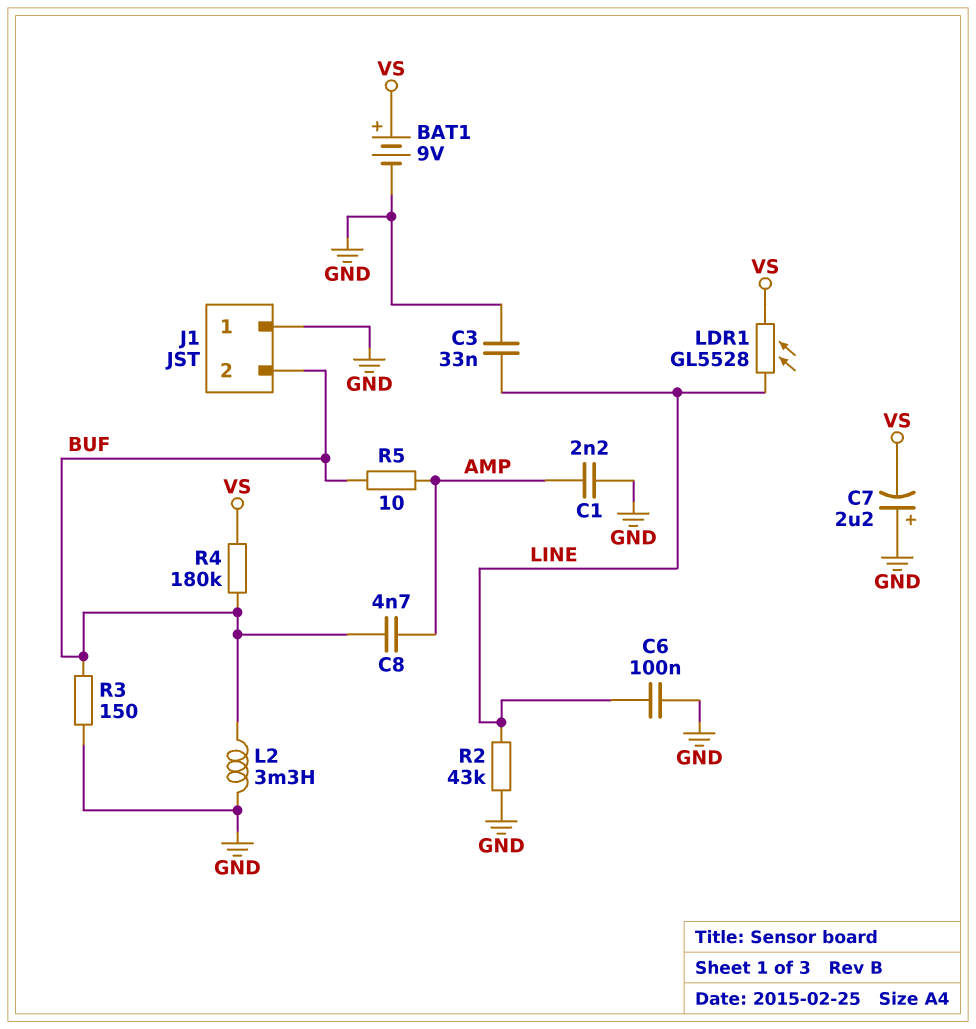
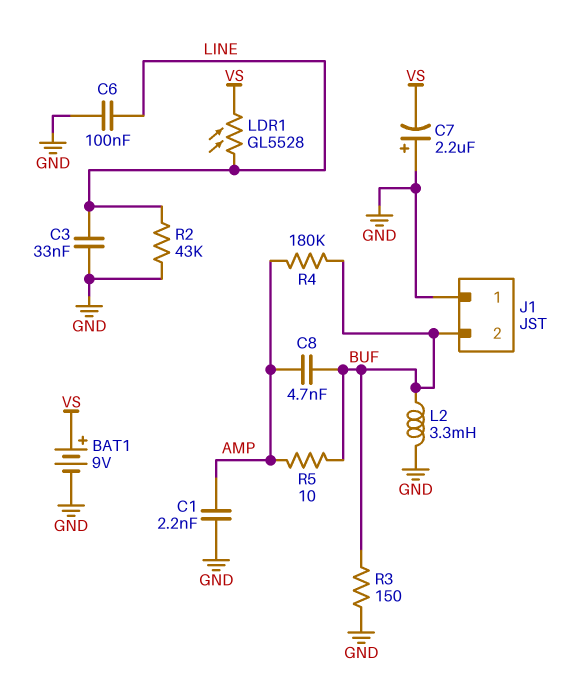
R4: 180k (BUF, VS) -> 180k (AMP, BUF)

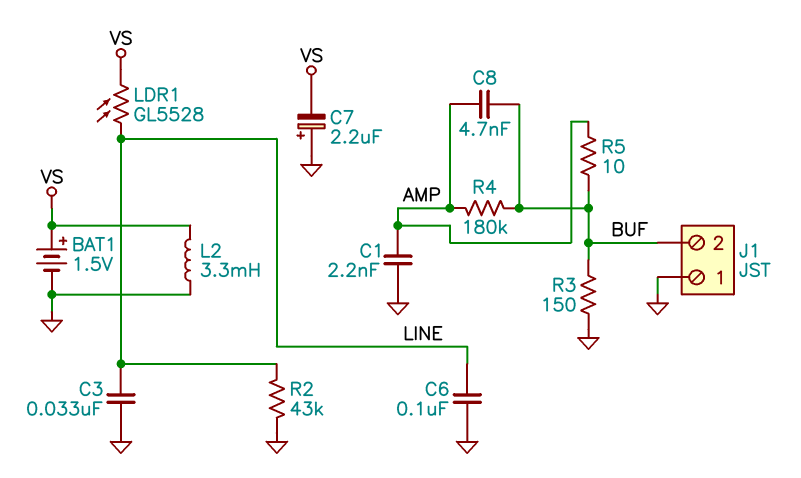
BAT1: 9V (plus VS, minus GND) -> 1.5V (plus VS, minus GND)
L2: 3.3mH (BUF, GND) -> 3.3mH (GND, VS)

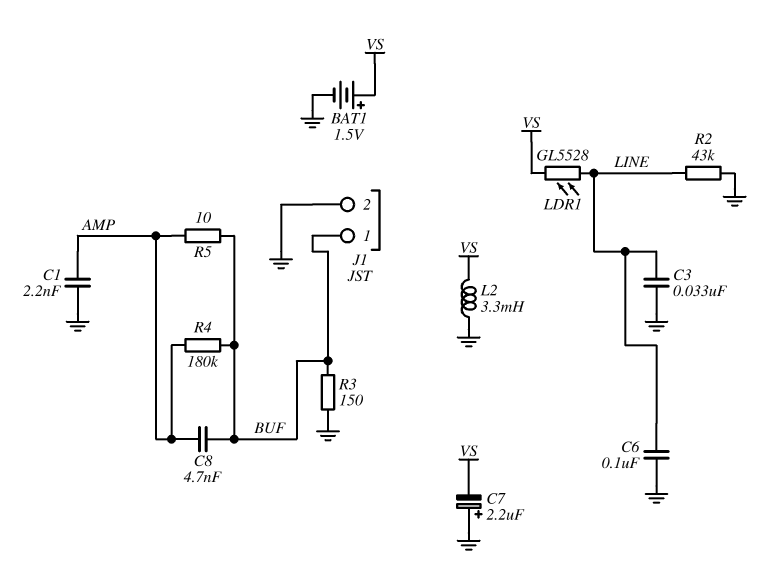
J1 pin 1: GND -> BUF
J1 pin 2: BUF -> GND

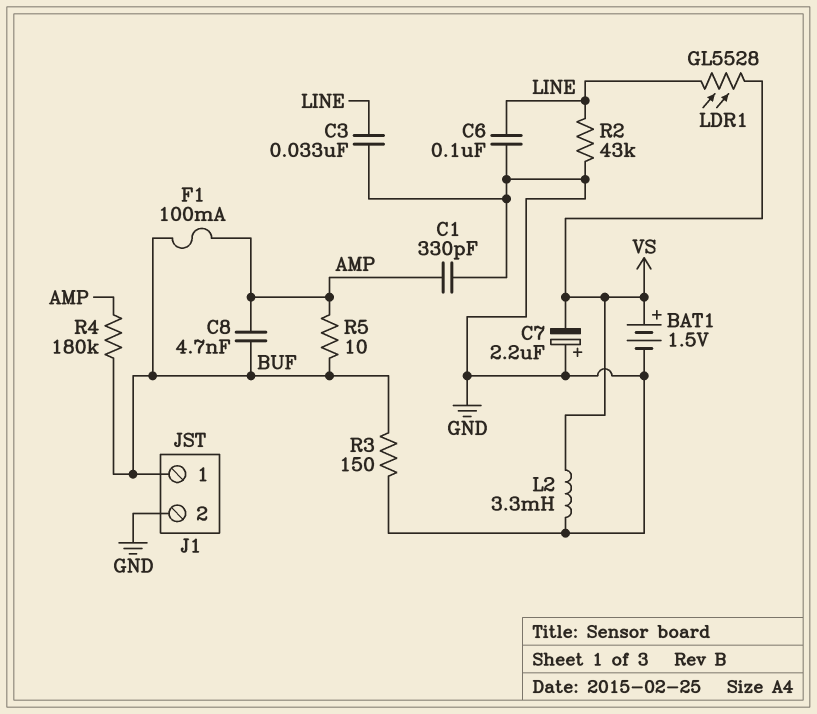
C1: 2.2nF (AMP, GND) -> 330pF (AMP, GND)
F1: none -> 100mA (AMP, BUF)

